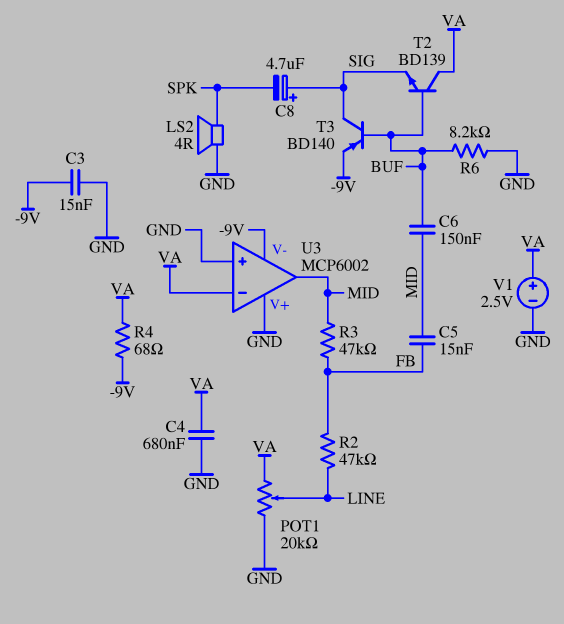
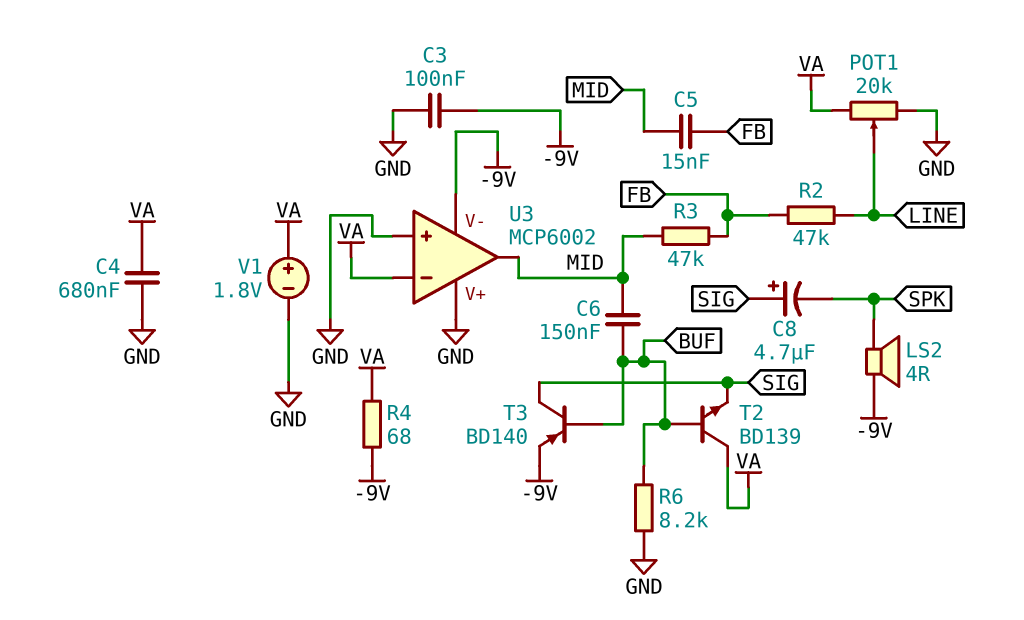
C3: 15nF (-9V, GND) -> 100nF (-9V, GND)
LS2: speaker 4R (GND, SPK) -> speaker 4R (-9V, SPK)
V1: 2.5V (plus VA, minus GND) -> 1.8V (plus VA, minus GND)

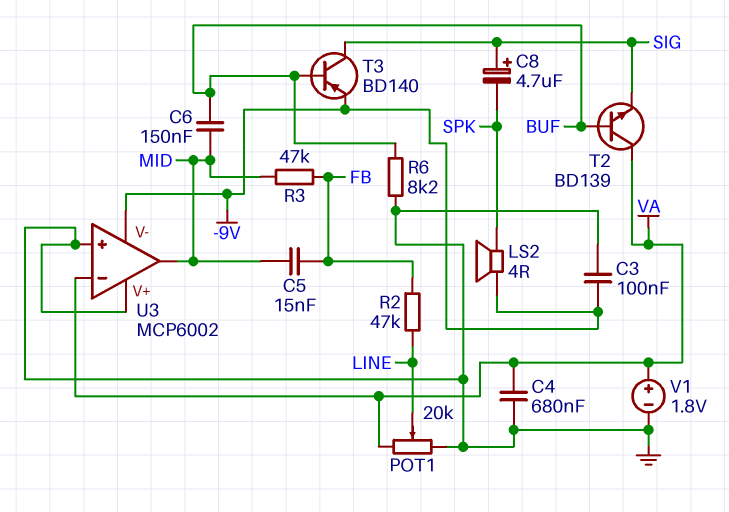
R4: 68 (-9V, VA) -> none

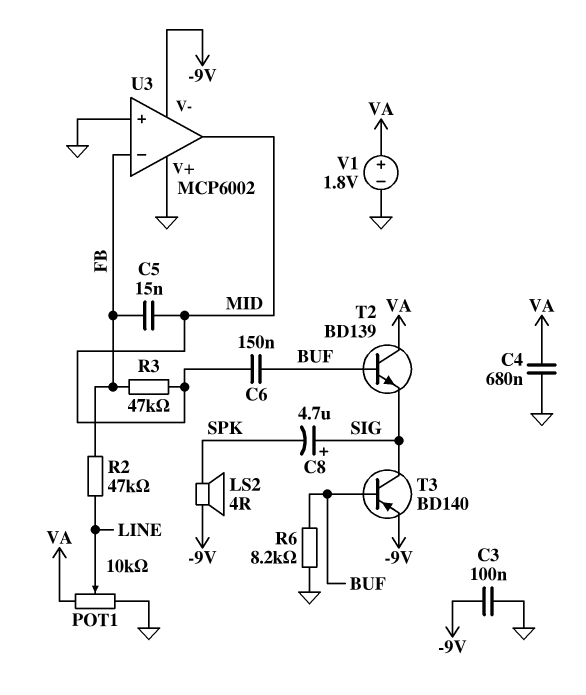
POT1: 20k (GND, VA, wiper LINE) -> 10k (GND, VA, wiper LINE)
U3 pin in-: VA -> FB

